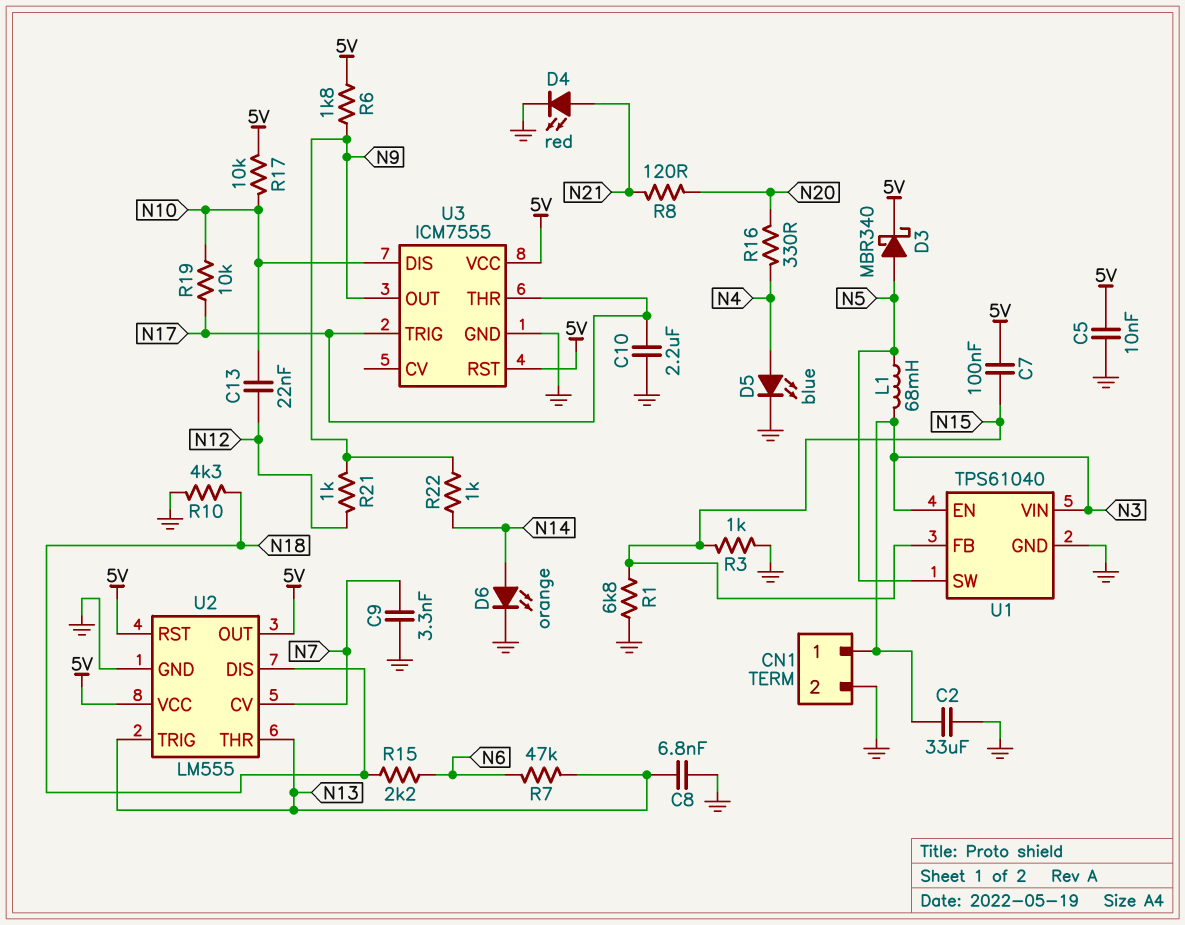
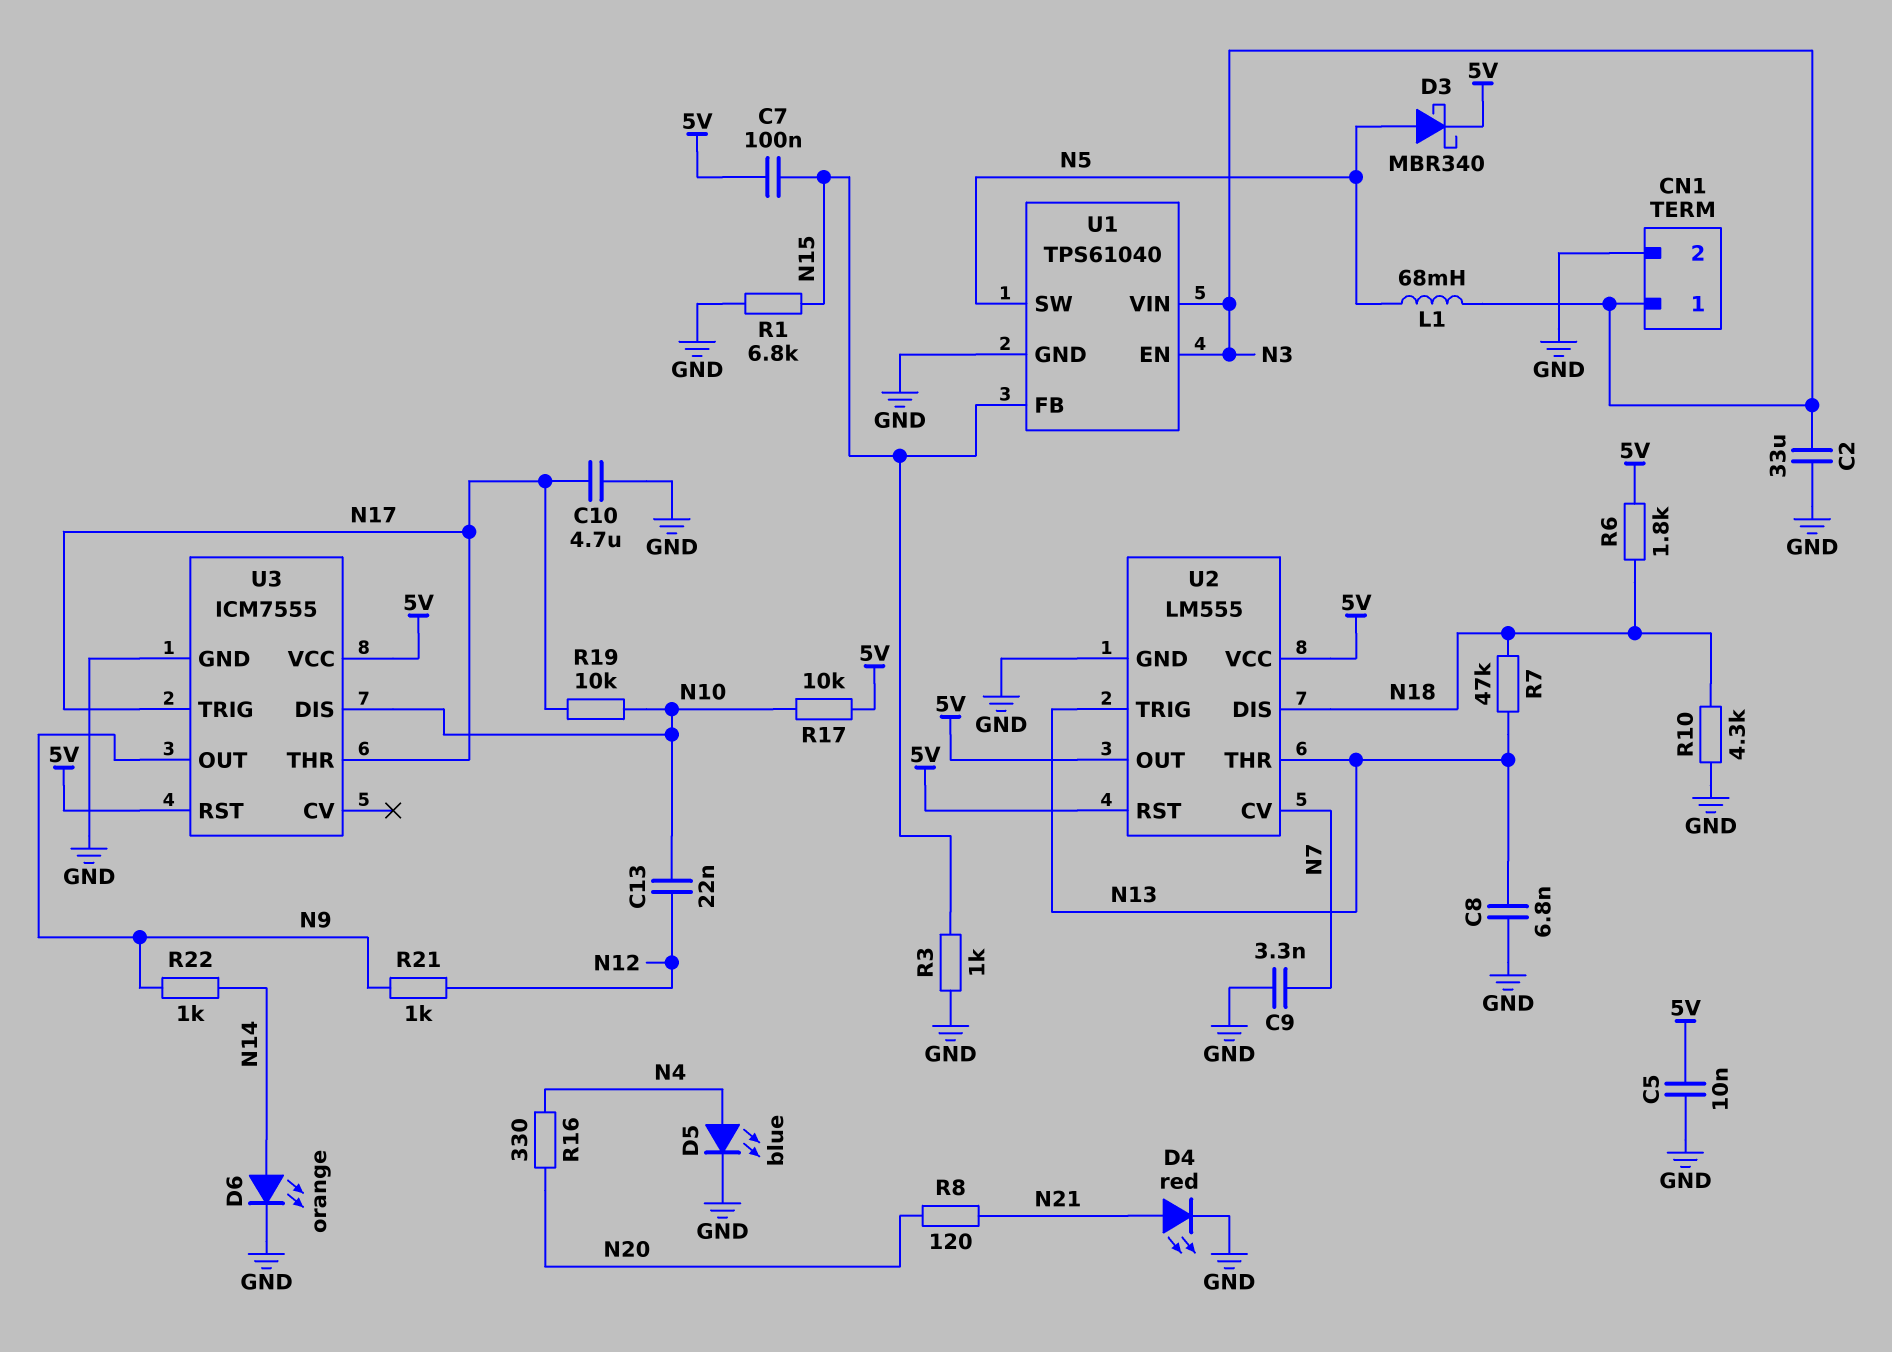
C10: 2.2uF (GND, N17) -> 4.7uF (GND, N17)
R6: 1.8k (5V, N9) -> 1.8k (5V, N18)
R7: 47k (N6, N13) -> 47k (N13, N18)
R15: 2.2k (N6, N18) -> none

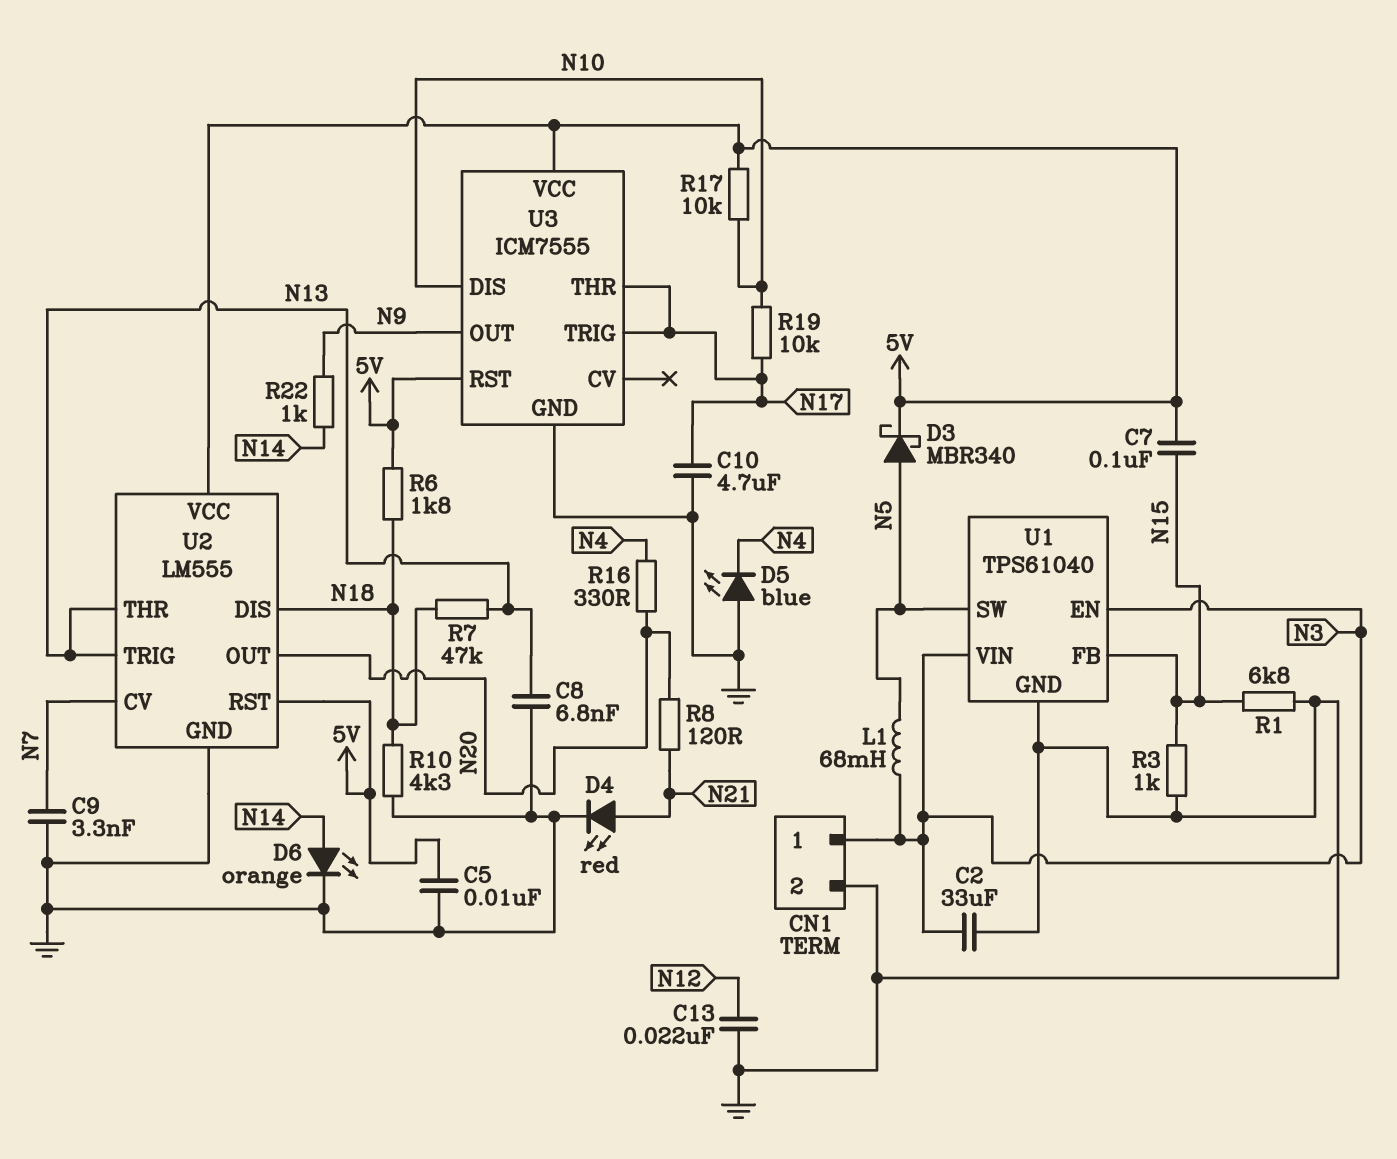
C13: 22nF (N10, N12) -> 22nF (GND, N12)
D5: LED blue (A N4, K GND) -> LED blue (A GND, K N4)
R21: 1k (N9, N12) -> none
U2 pin OUT: 5V -> N20

